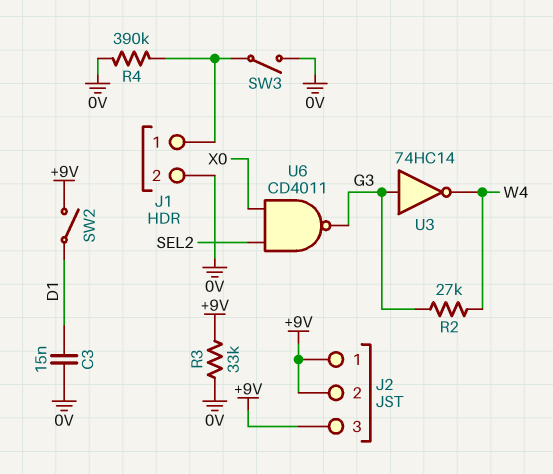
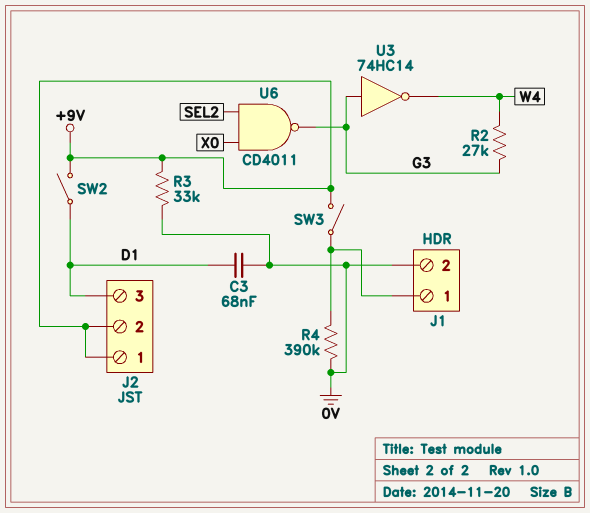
C3: 15nF (0V, D1) -> 68nF (0V, D1)
J2 pin 3: +9V -> D1
SW3: switch (0V, J1/1) -> switch (+9V, J1/1)

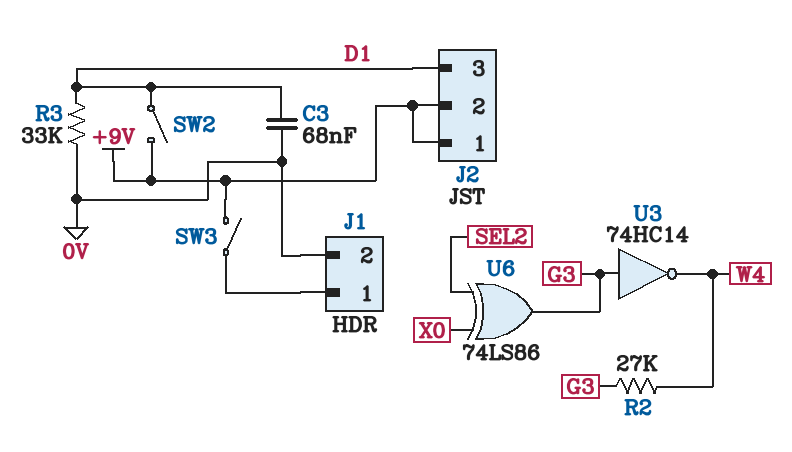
R3: 33k (+9V, 0V) -> 33k (0V, D1)
R4: 390k (0V, J1/1) -> none
U6: NAND CD4011 (in SEL2, in X0, out G3) -> XOR 74LS86 (in SEL2, in X0, out G3)

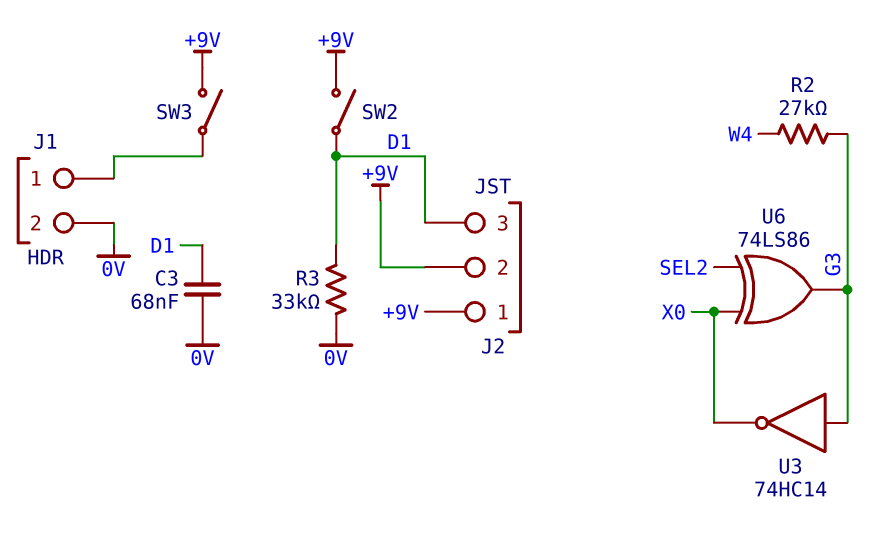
U3: NOT 74HC14 (in G3, out W4) -> NOT 74HC14 (in G3, out X0)

